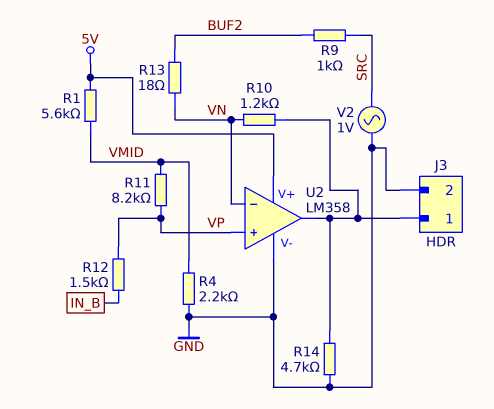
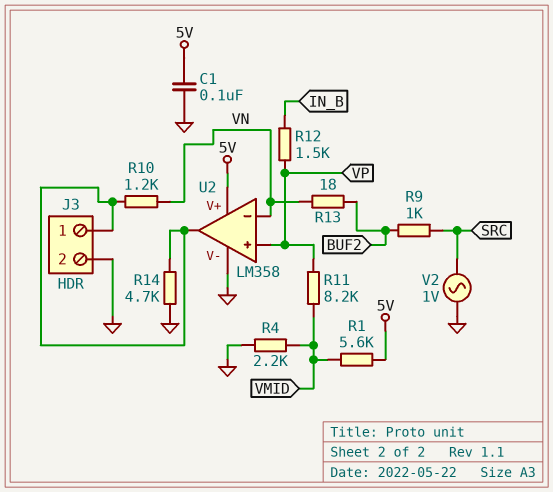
C1: none -> 100nF (5V, GND)

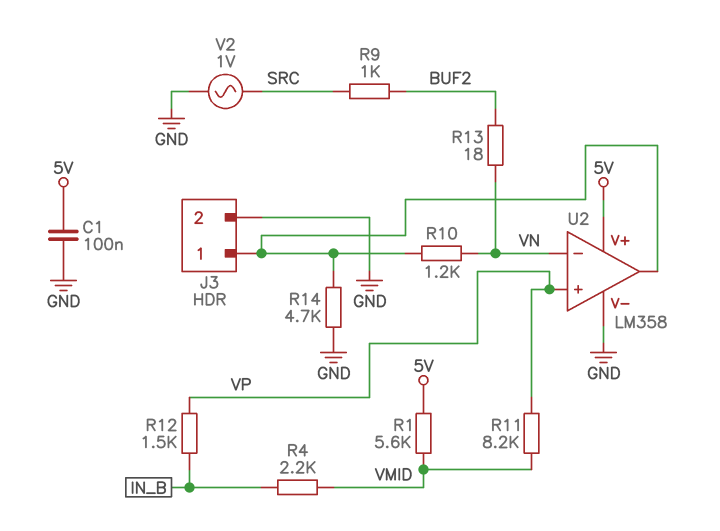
R4: 2.2k (GND, VMID) -> 2.2k (IN_B, VMID)

